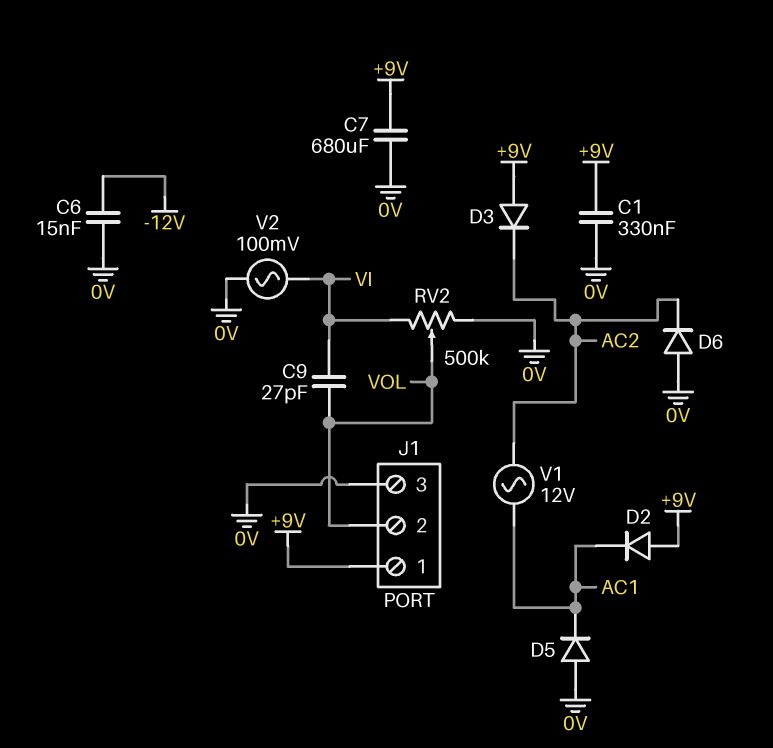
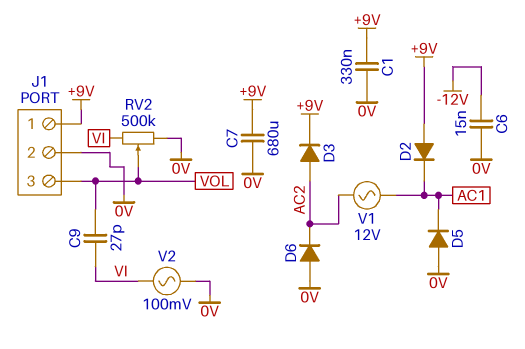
D3: diode (A +9V, K AC2) -> diode (A AC2, K +9V)
J1 pin 2: VOL -> 0V
J1 pin 3: 0V -> VOL

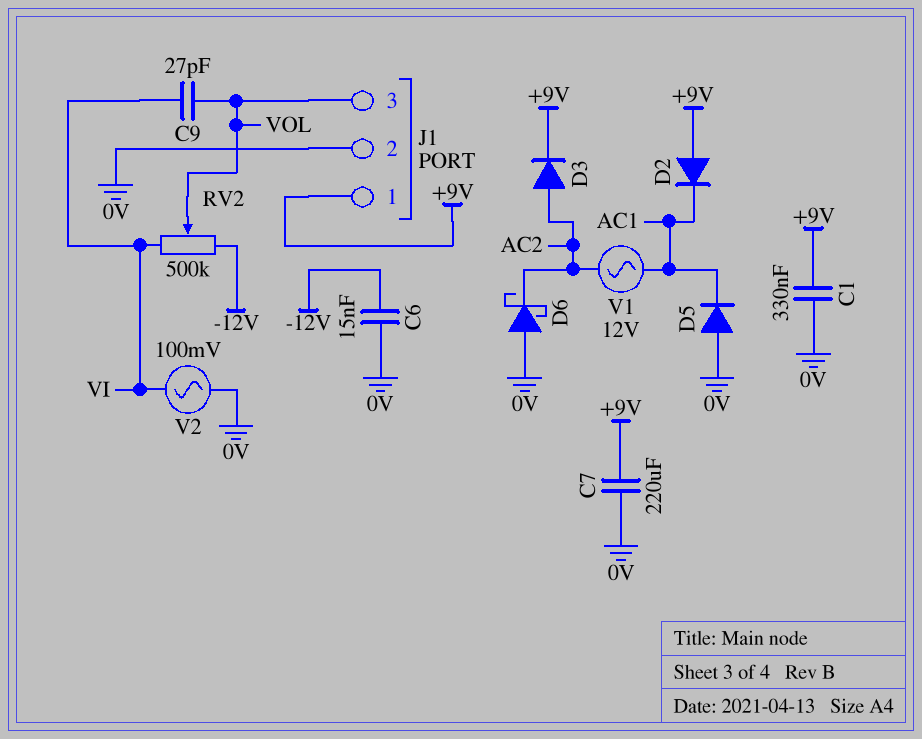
C7: 680uF (+9V, 0V) -> 220uF (+9V, 0V)
D6: diode (A 0V, K AC2) -> schottky (A 0V, K AC2)
RV2: 500k (0V, VI, wiper VOL) -> 500k (-12V, VI, wiper VOL)

